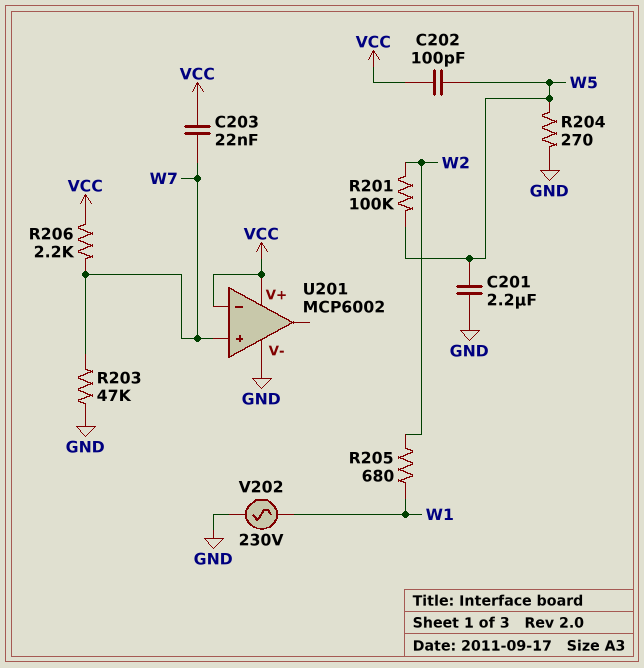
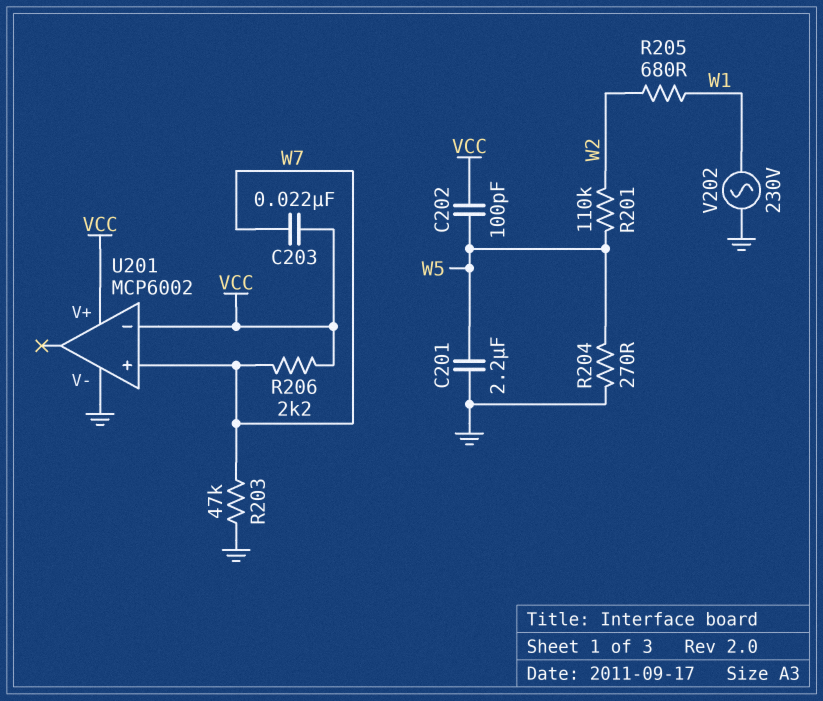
R201: 100k (W2, W5) -> 110k (W2, W5)

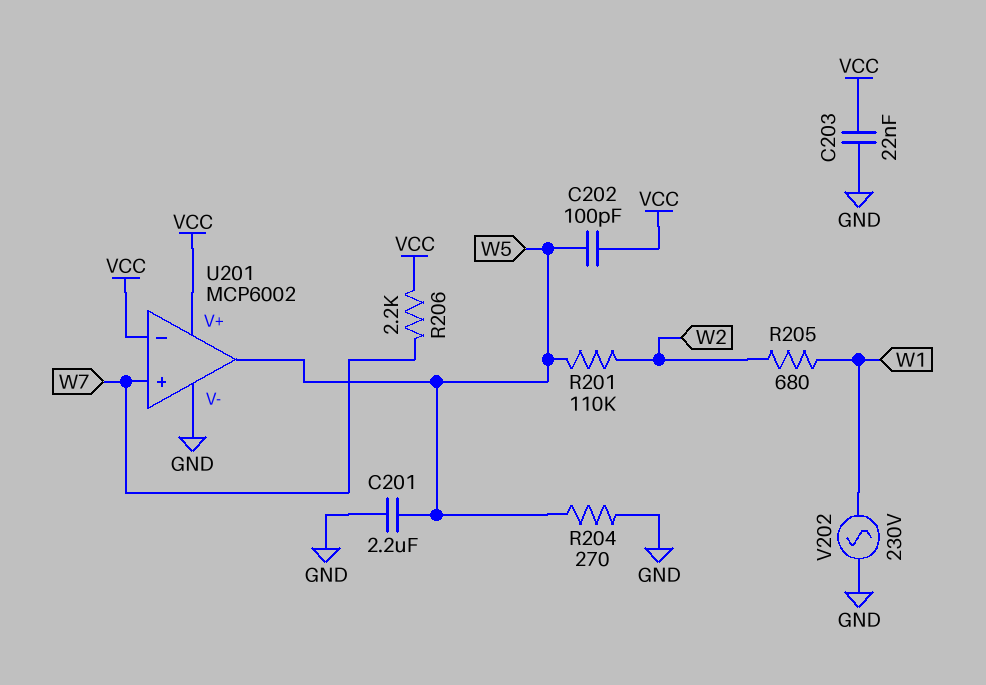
C203: 22nF (VCC, W7) -> 22nF (GND, VCC)
R203: 47k (GND, W7) -> none
U201 pin out: none -> W5

